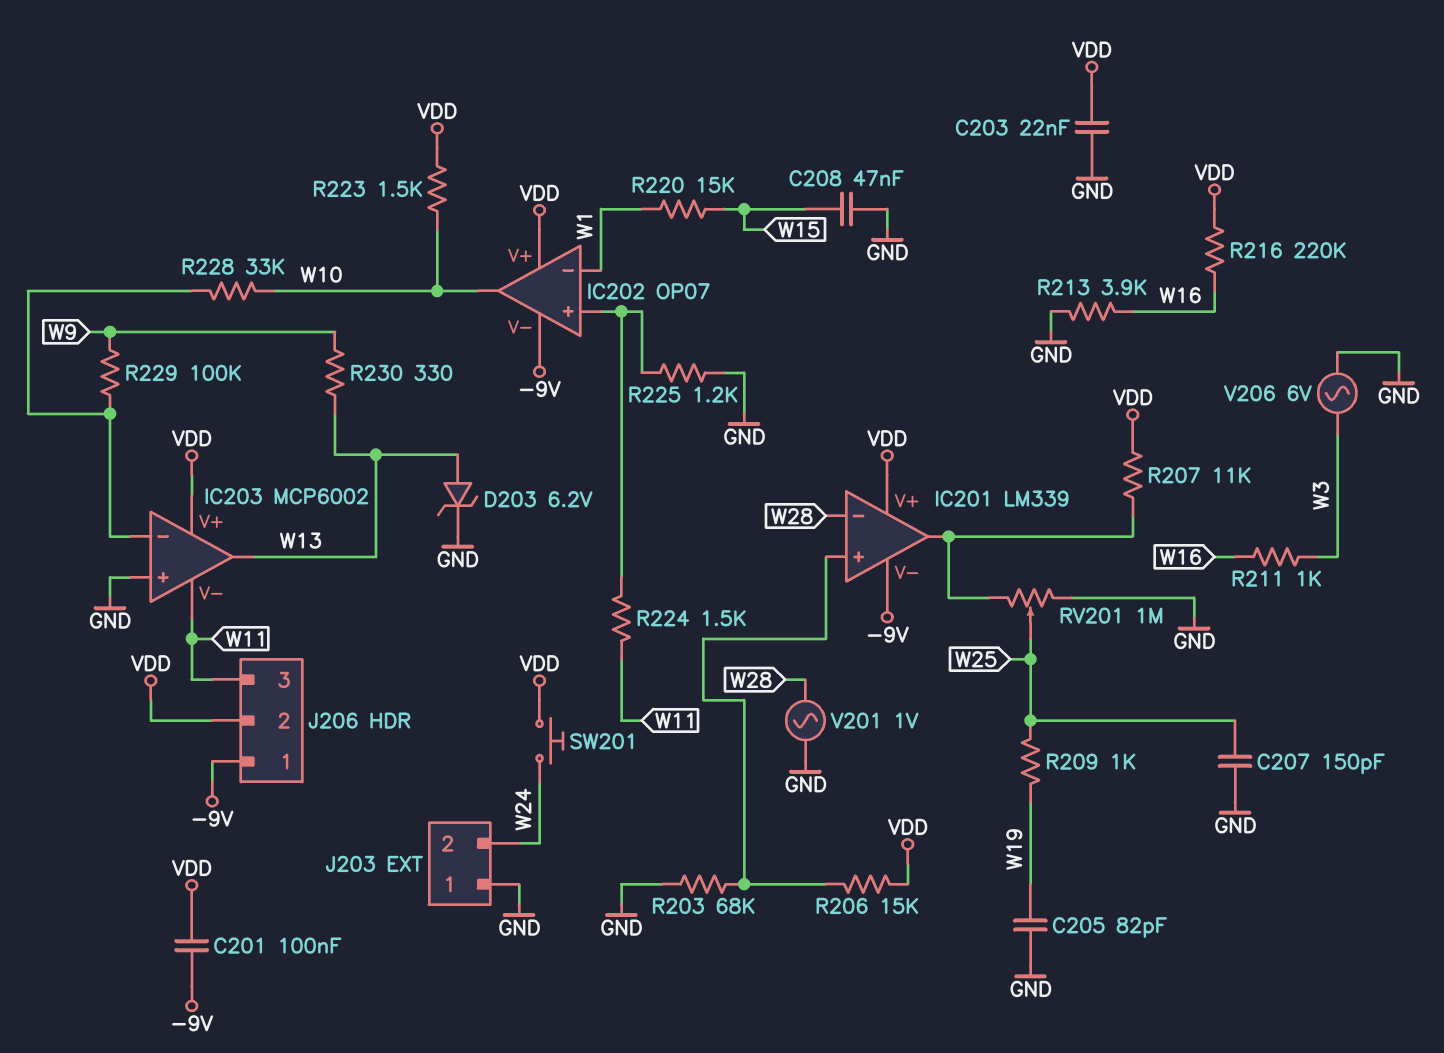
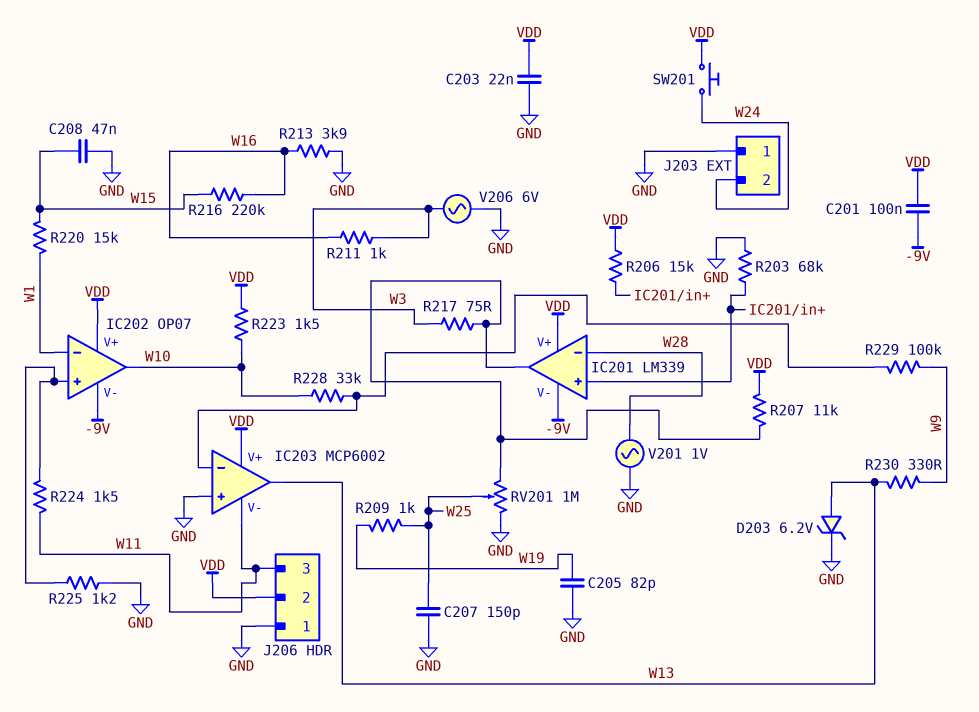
J206 pin 1: -9V -> GND
R216: 220k (VDD, W16) -> 220k (W15, W16)
R217: none -> 75 (IC201/out, W3)

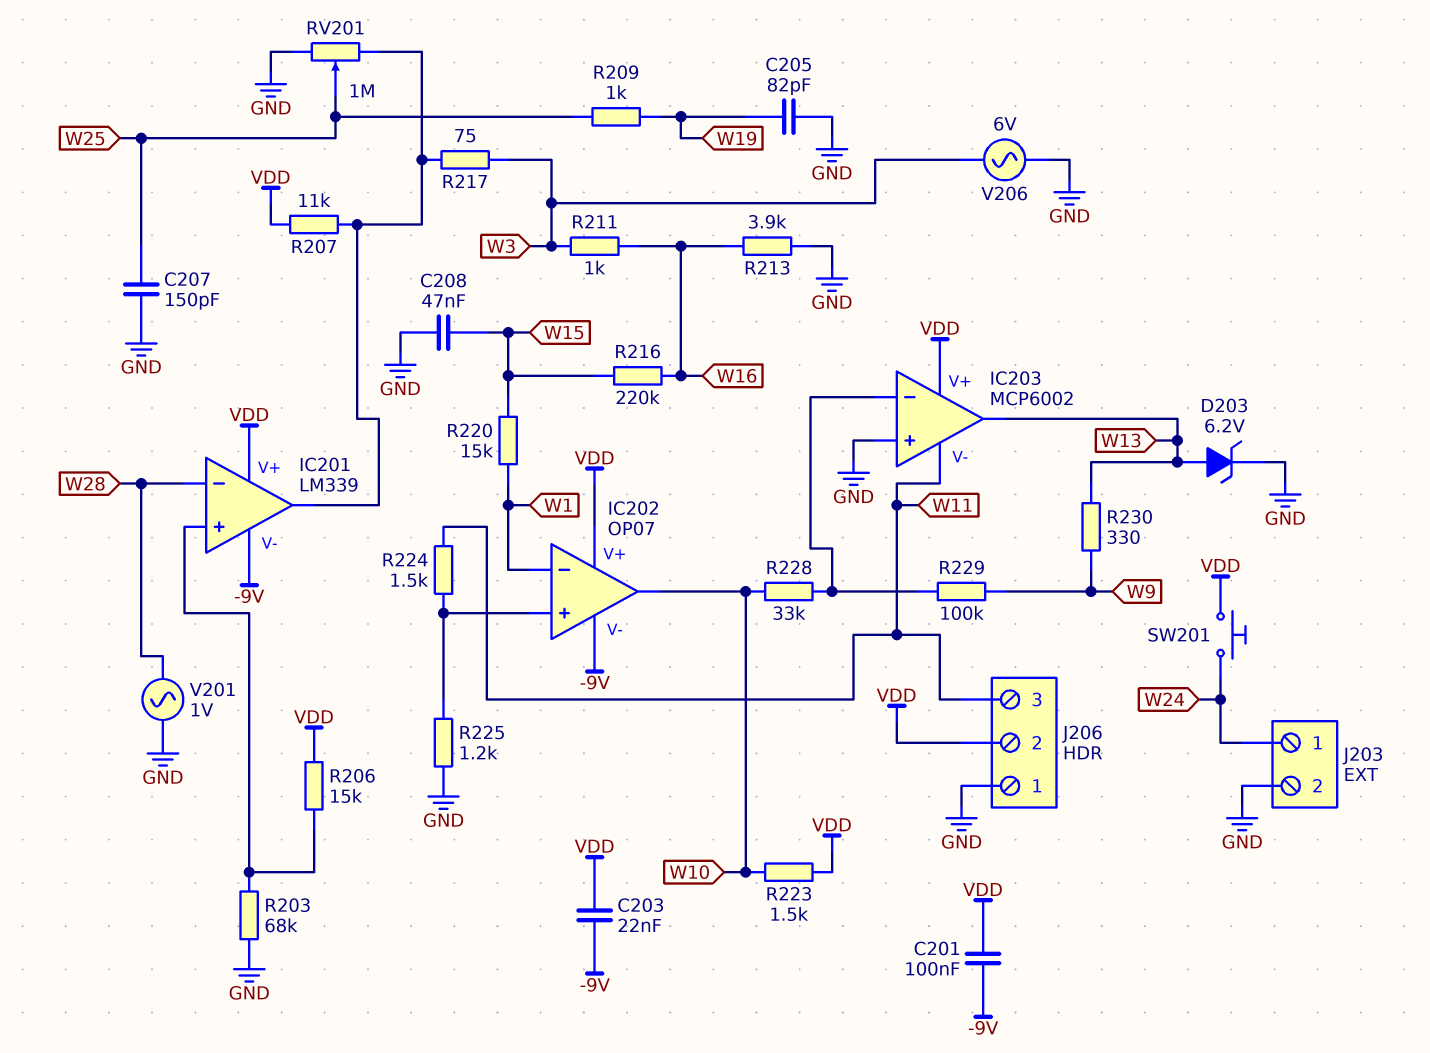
C203: 22nF (GND, VDD) -> 22nF (-9V, VDD)
J203 pin 1: GND -> W24
J203 pin 2: W24 -> GND

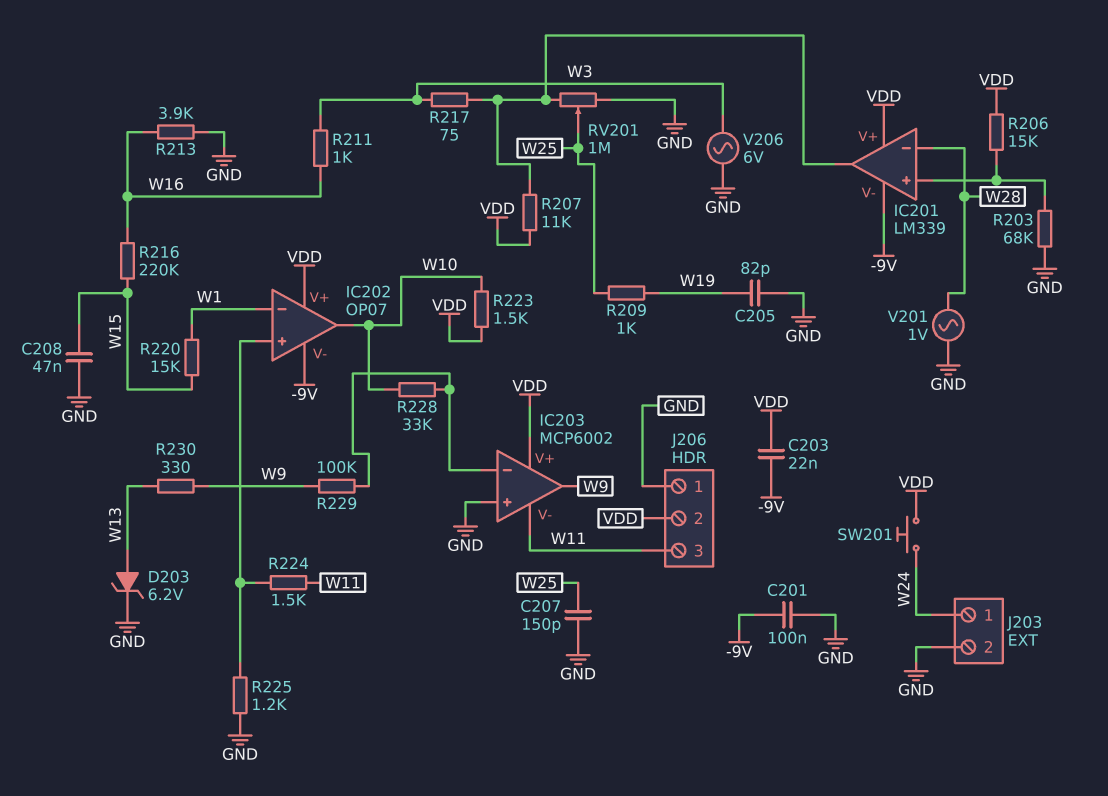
C201: 100nF (-9V, VDD) -> 100nF (-9V, GND)
IC203 pin out: W13 -> W9

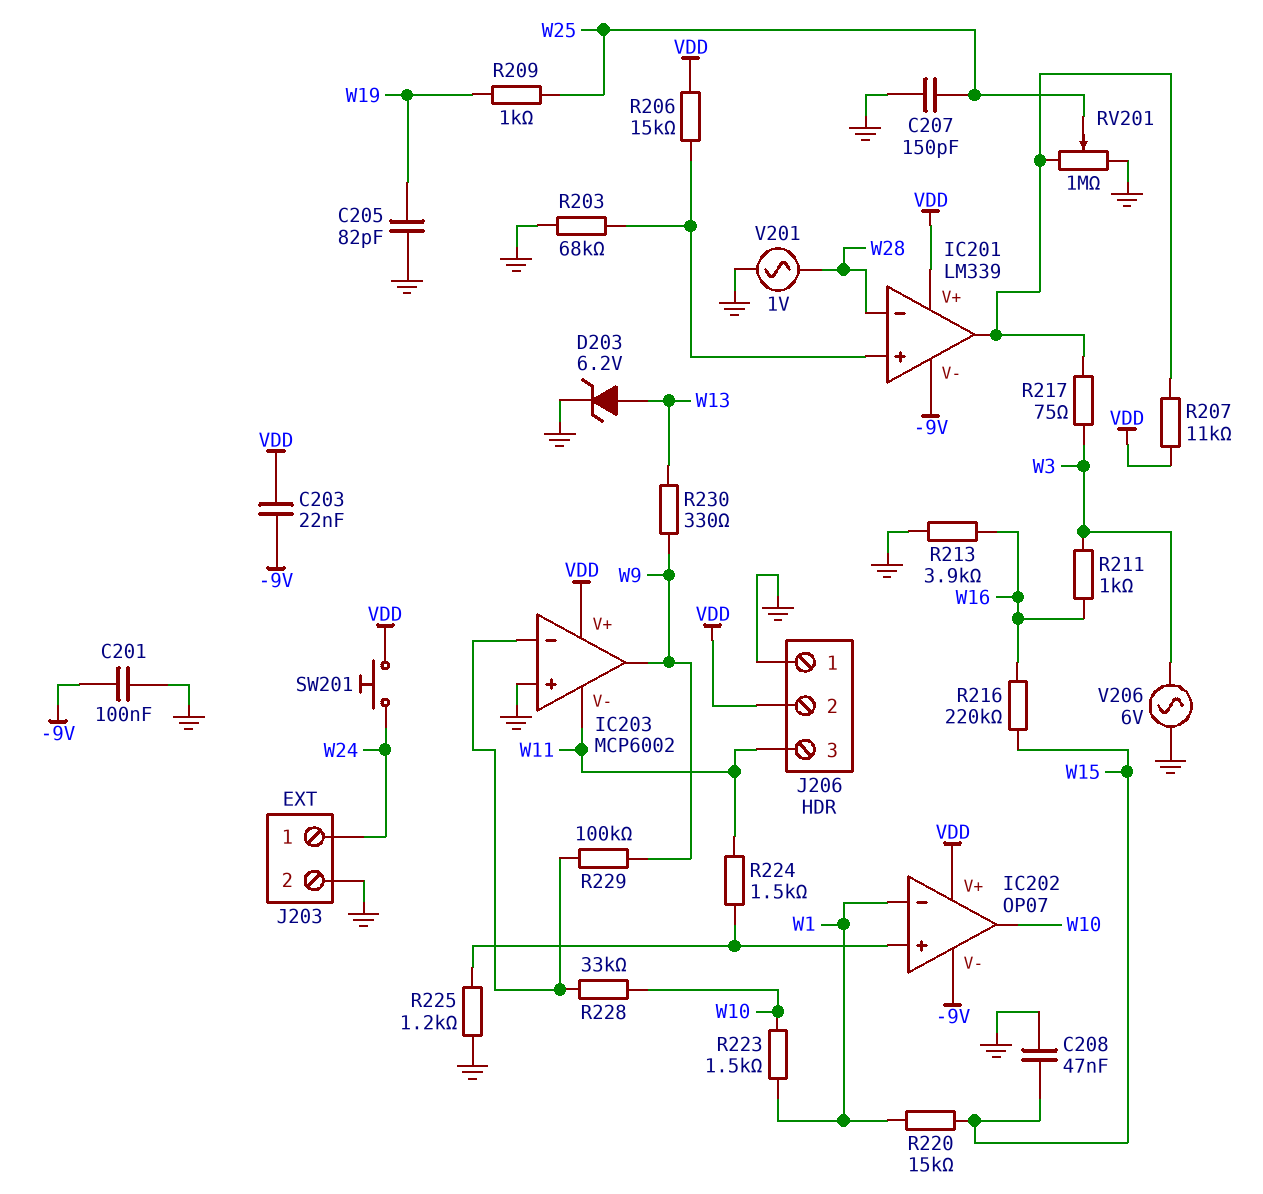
R223: 1.5k (VDD, W10) -> 1.5k (W1, W10)

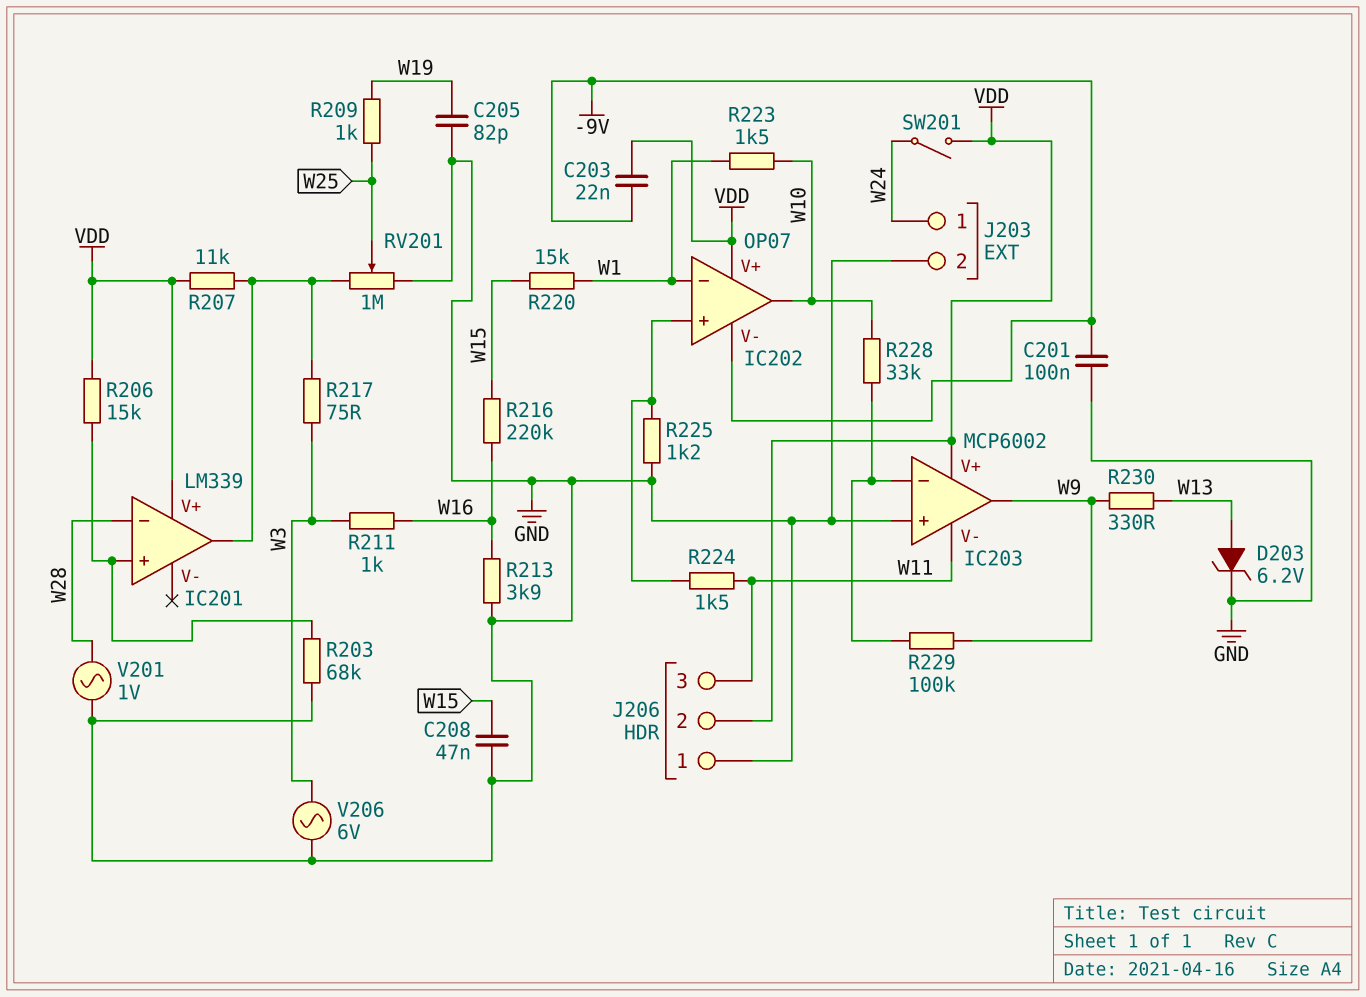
C207: 150pF (GND, W25) -> none
IC201 pin V-: -9V -> none
SW201: button (VDD, W24) -> switch (VDD, W24)

